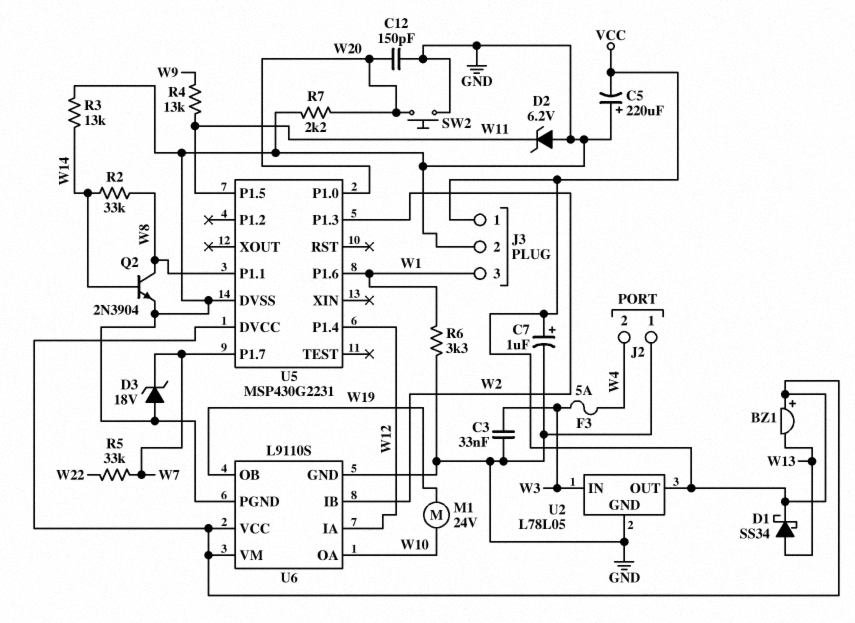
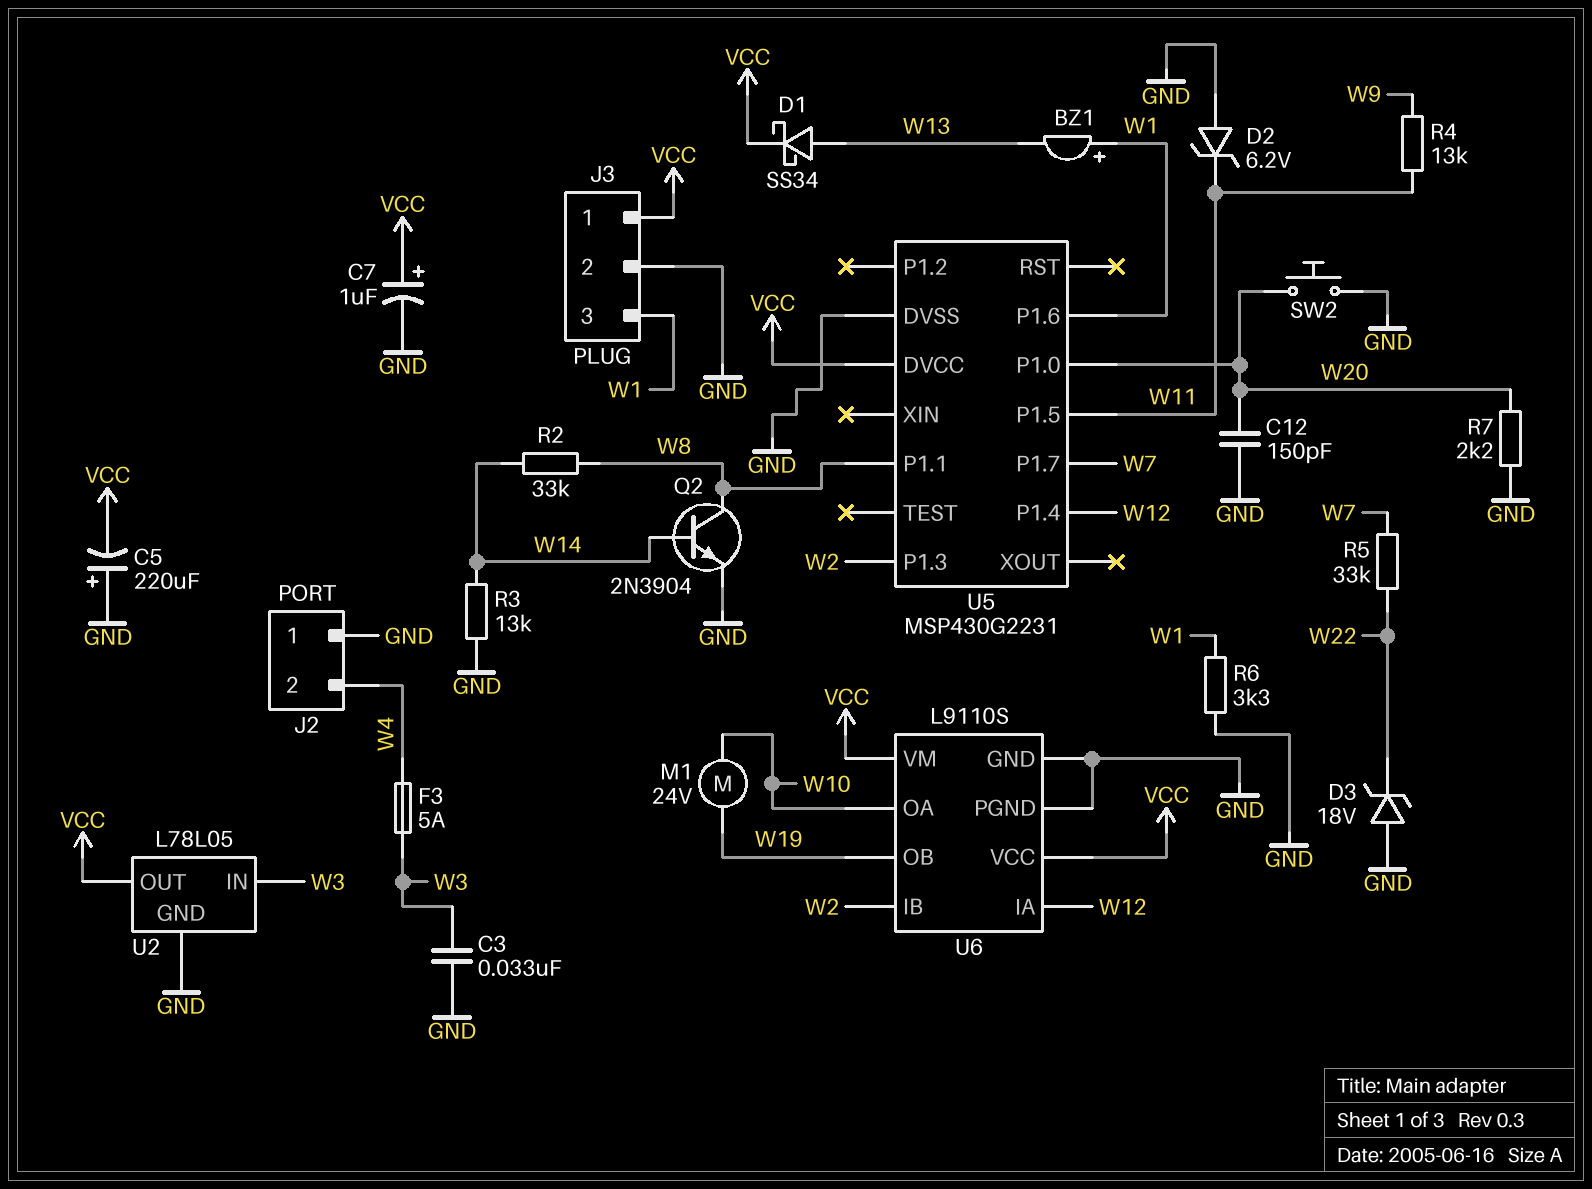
BZ1: buzzer (plus VCC, minus W13) -> buzzer (plus W1, minus W13)
D3: zener 18V (A GND, K W7) -> zener 18V (A GND, K W22)

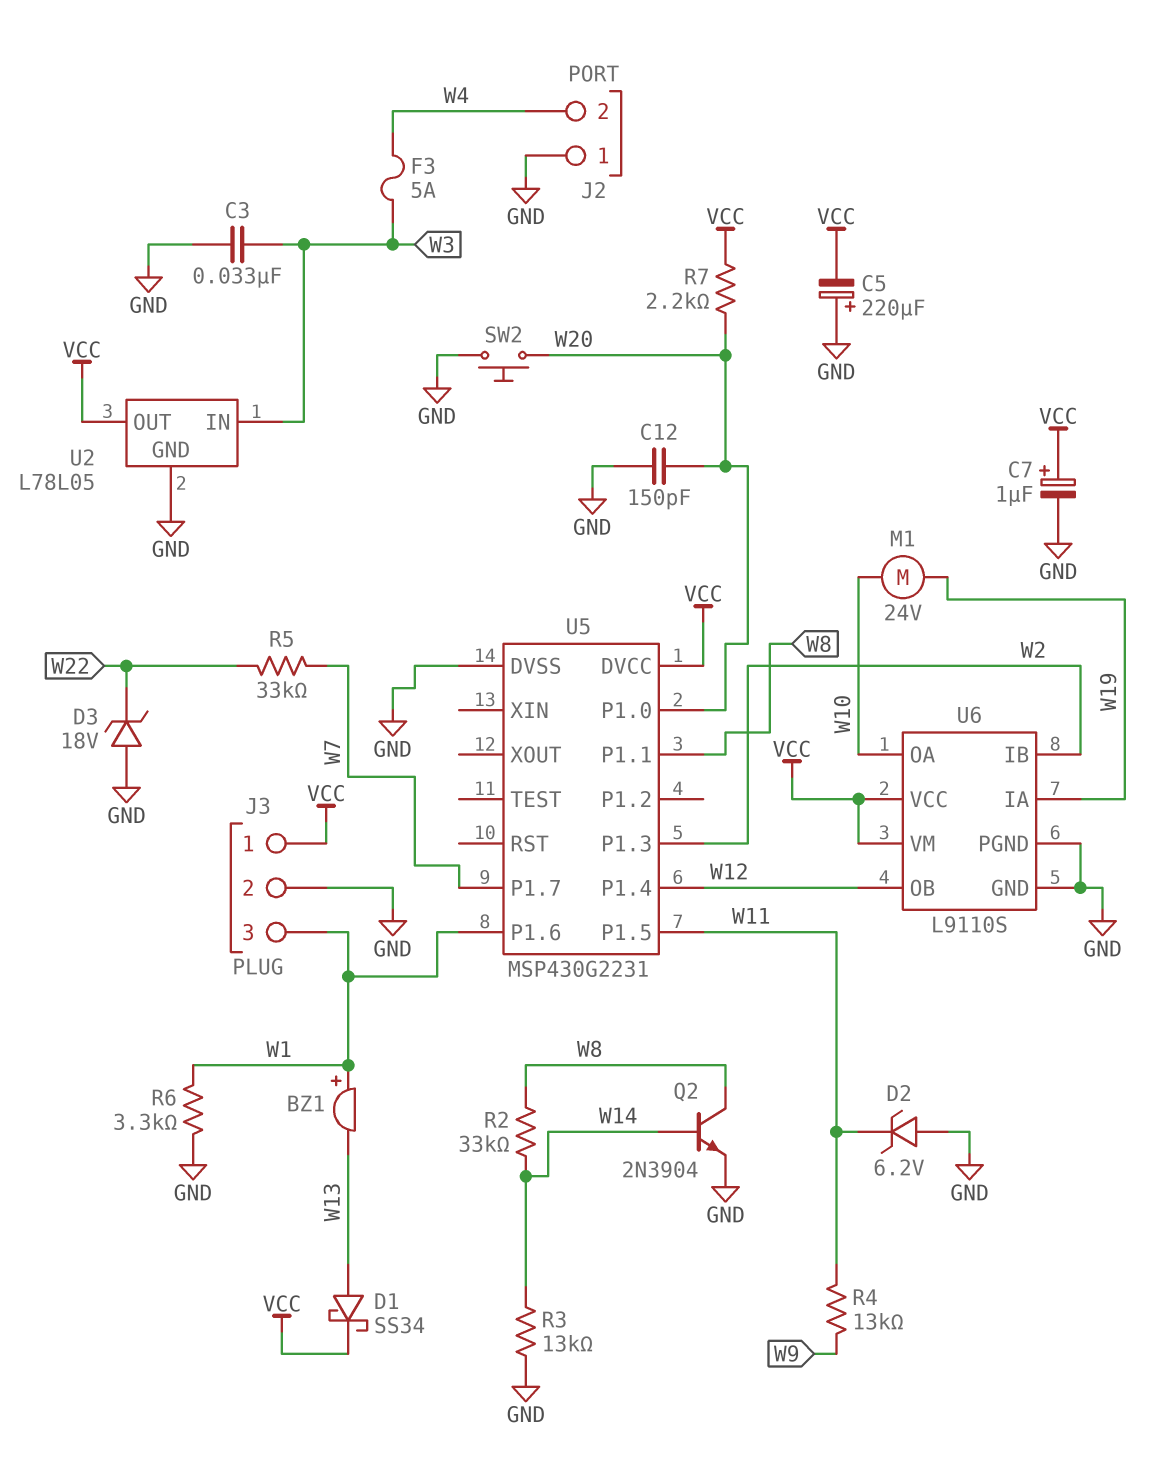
R7: 2.2k (GND, W20) -> 2.2k (VCC, W20)
U6 pin IA: W12 -> W19
U6 pin OB: W19 -> W12

